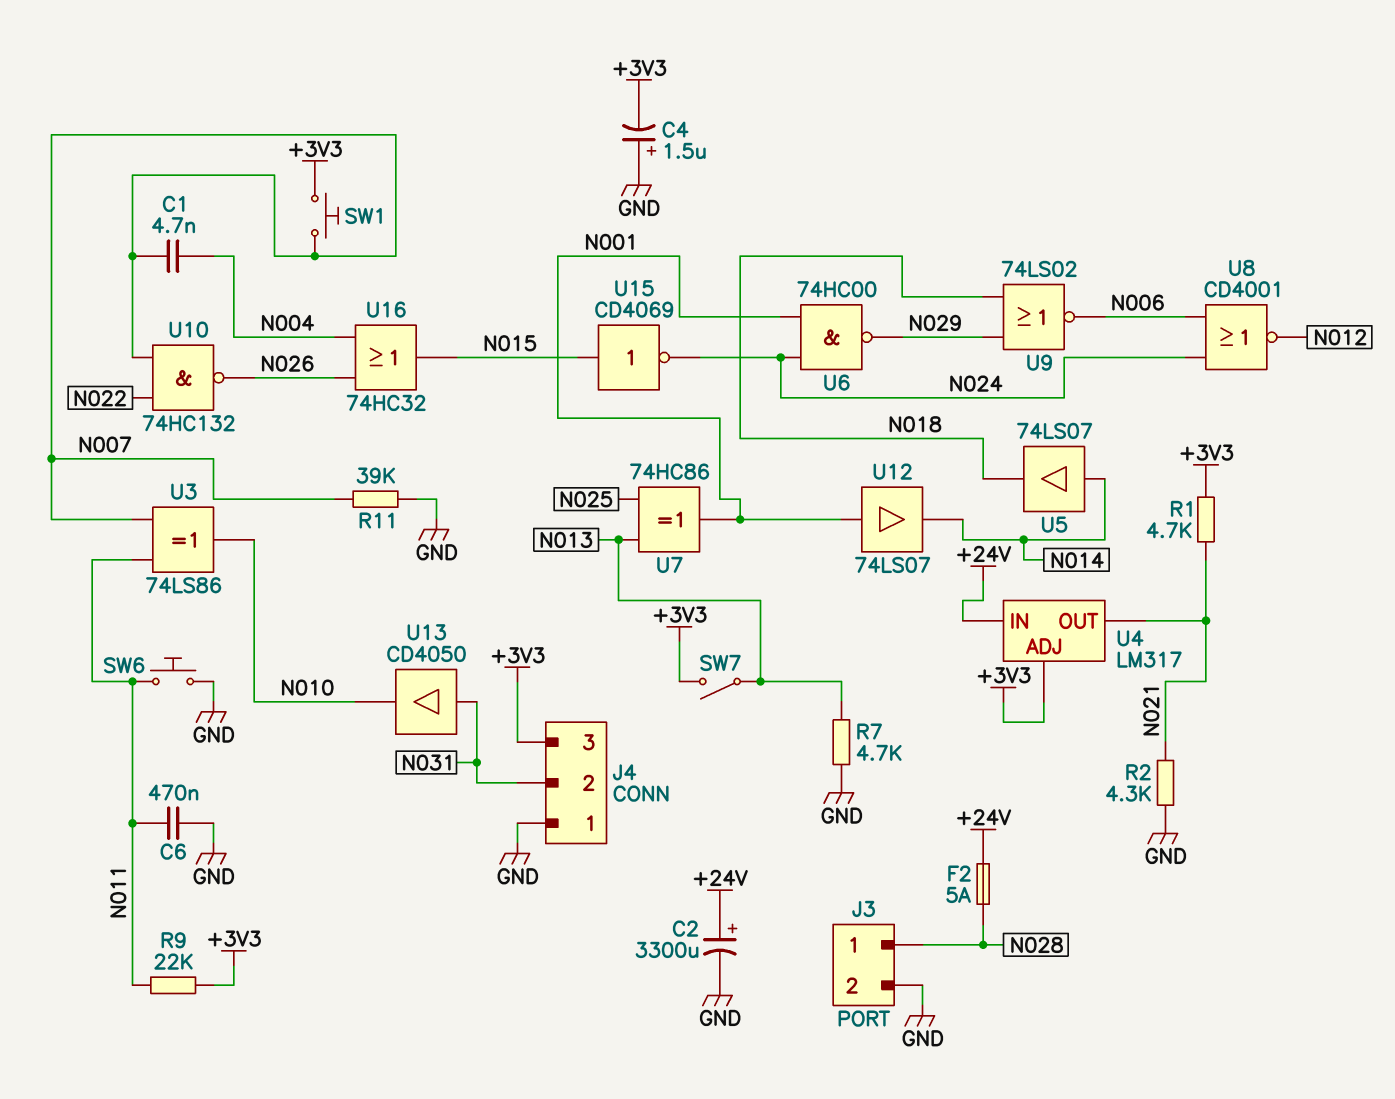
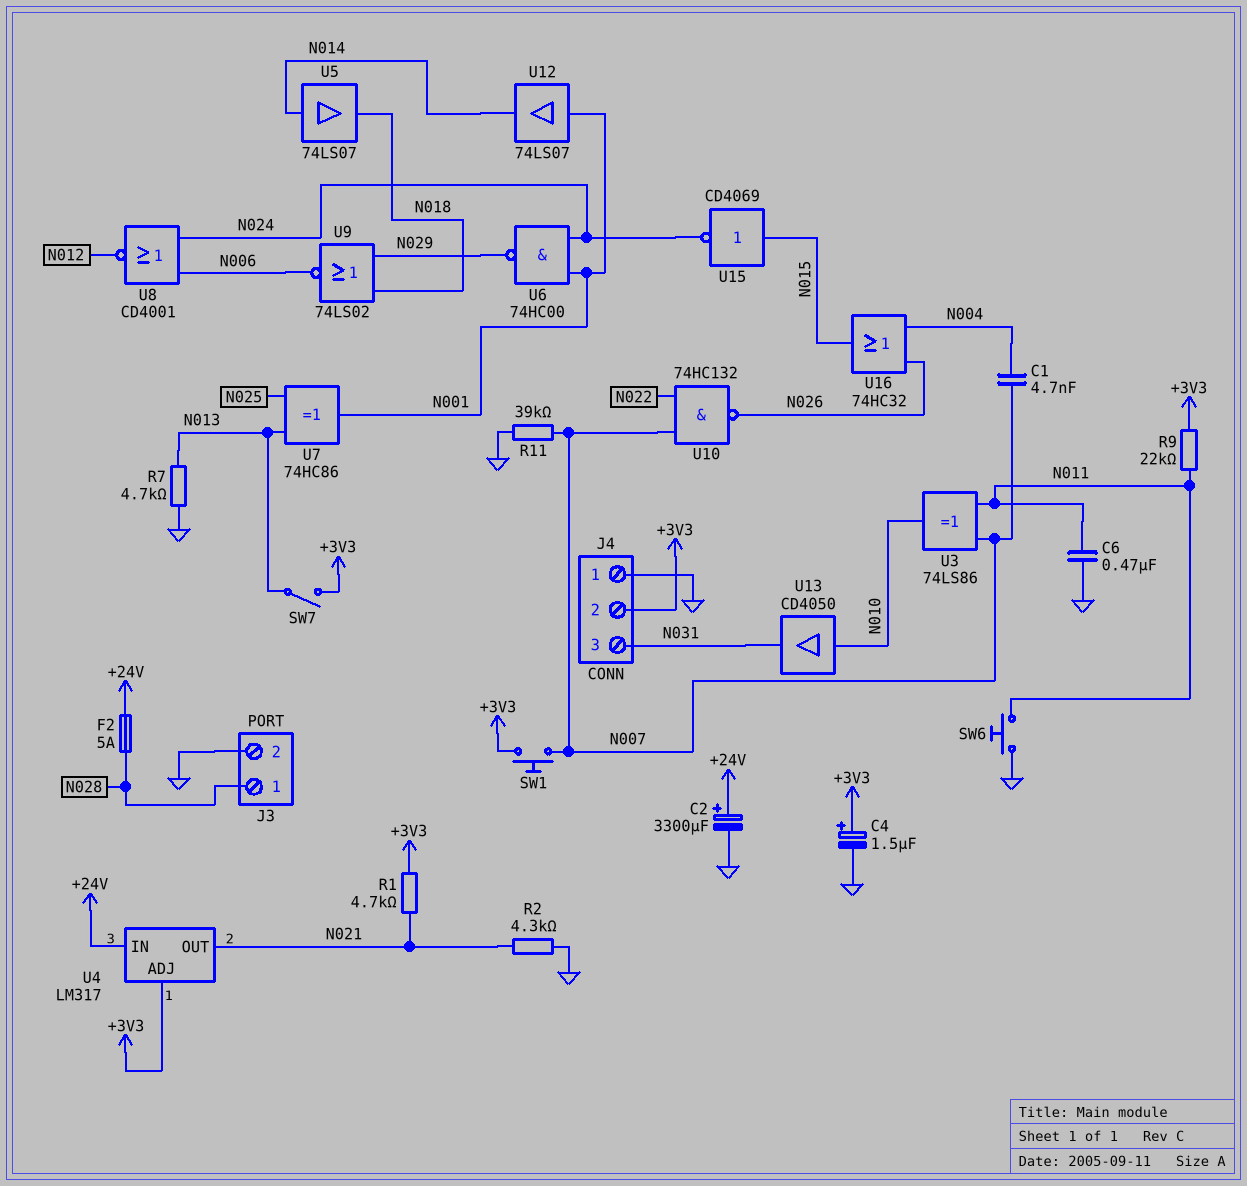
C4: 1.5uF (plus GND, minus +3V3) -> 1.5uF (plus +3V3, minus GND)
J4 pin 2: N031 -> +3V3
J4 pin 3: +3V3 -> N031
U13: buffer CD4050 (in N031, out N010) -> buffer CD4050 (in N010, out N031)

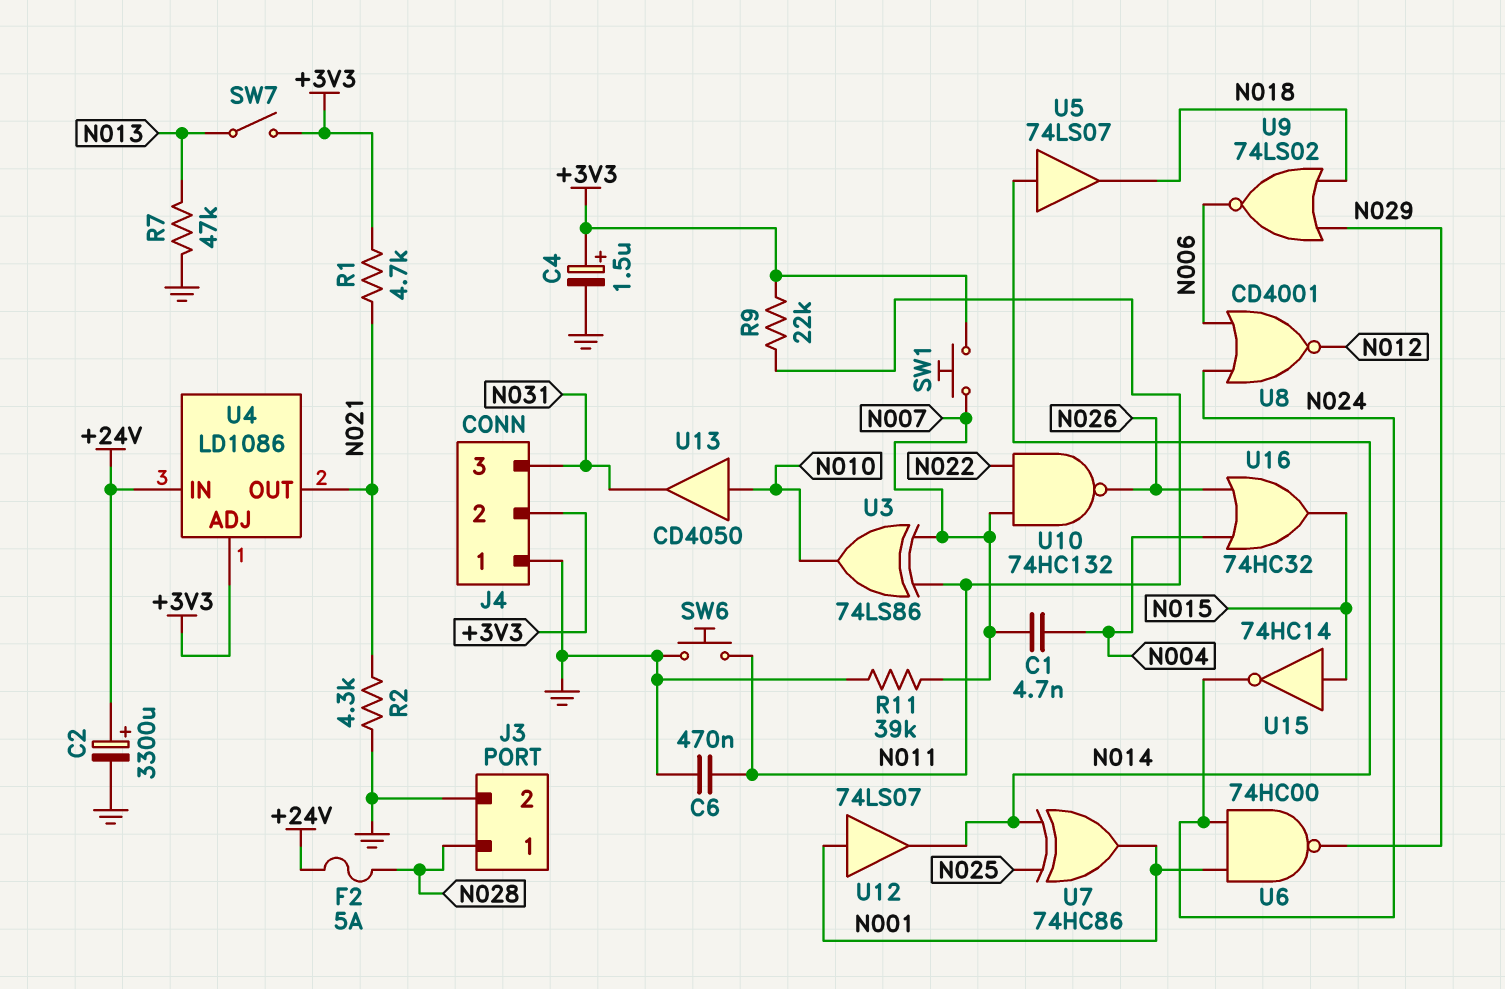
R7: 4.7k (GND, N013) -> 47k (GND, N013)
U4: LM317 -> LD1086
U7: XOR 74HC86 (in N013, in N025, out N001) -> XOR 74HC86 (in N014, in N025, out N001)
U15: NOT CD4069 (in N015, out N024) -> NOT 74HC14 (in N015, out N024)

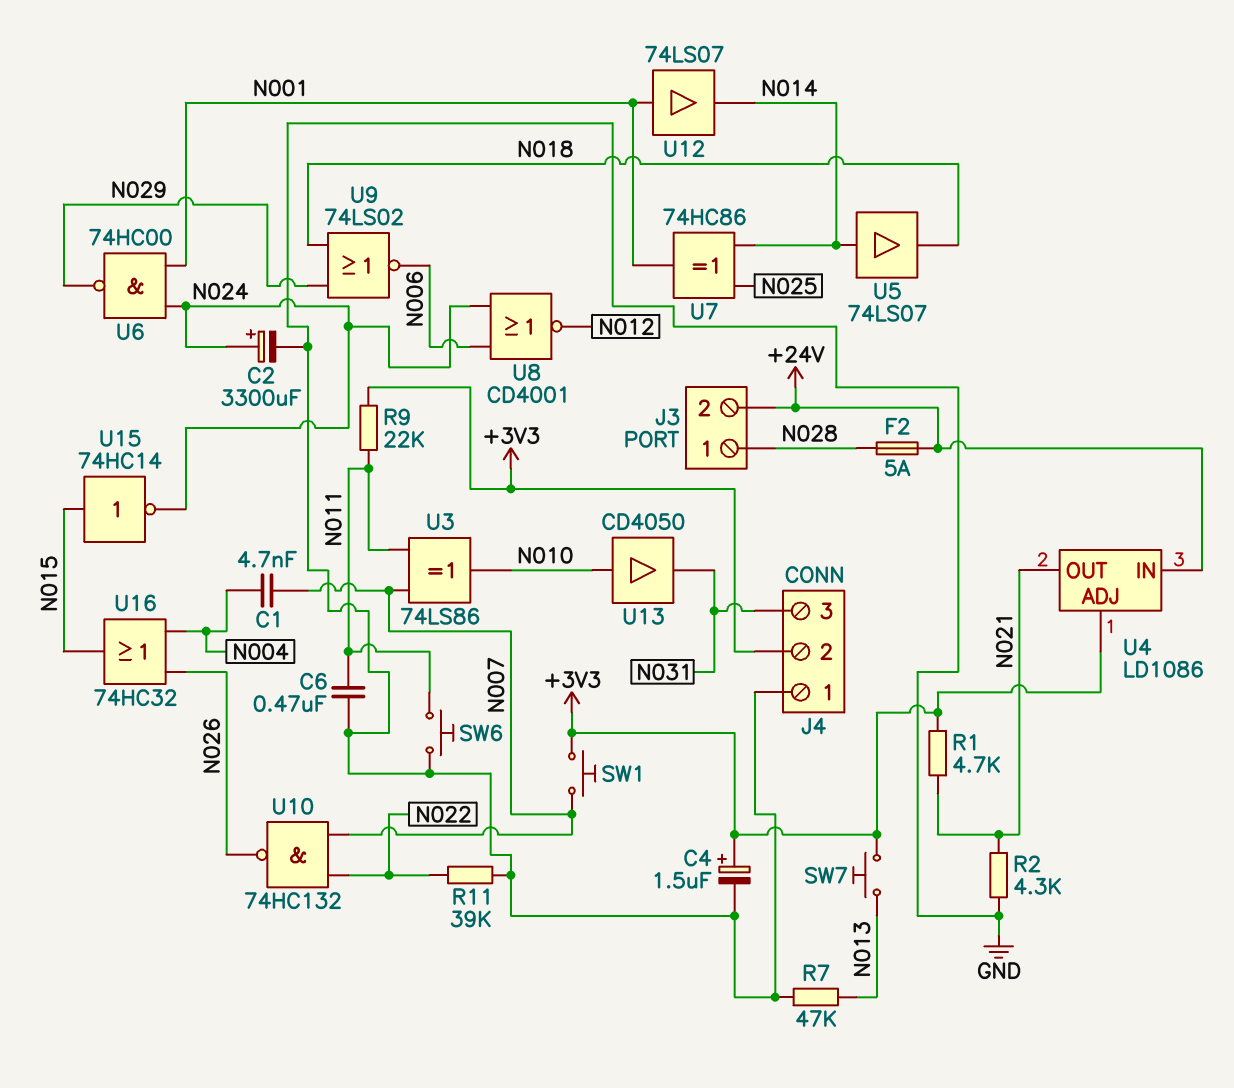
C2: 3300uF (plus +24V, minus GND) -> 3300uF (plus N024, minus GND)
J3 pin 2: GND -> +24V
R11: 39k (GND, N007) -> 39k (GND, N022)
SW7: switch (+3V3, N013) -> button (+3V3, N013)

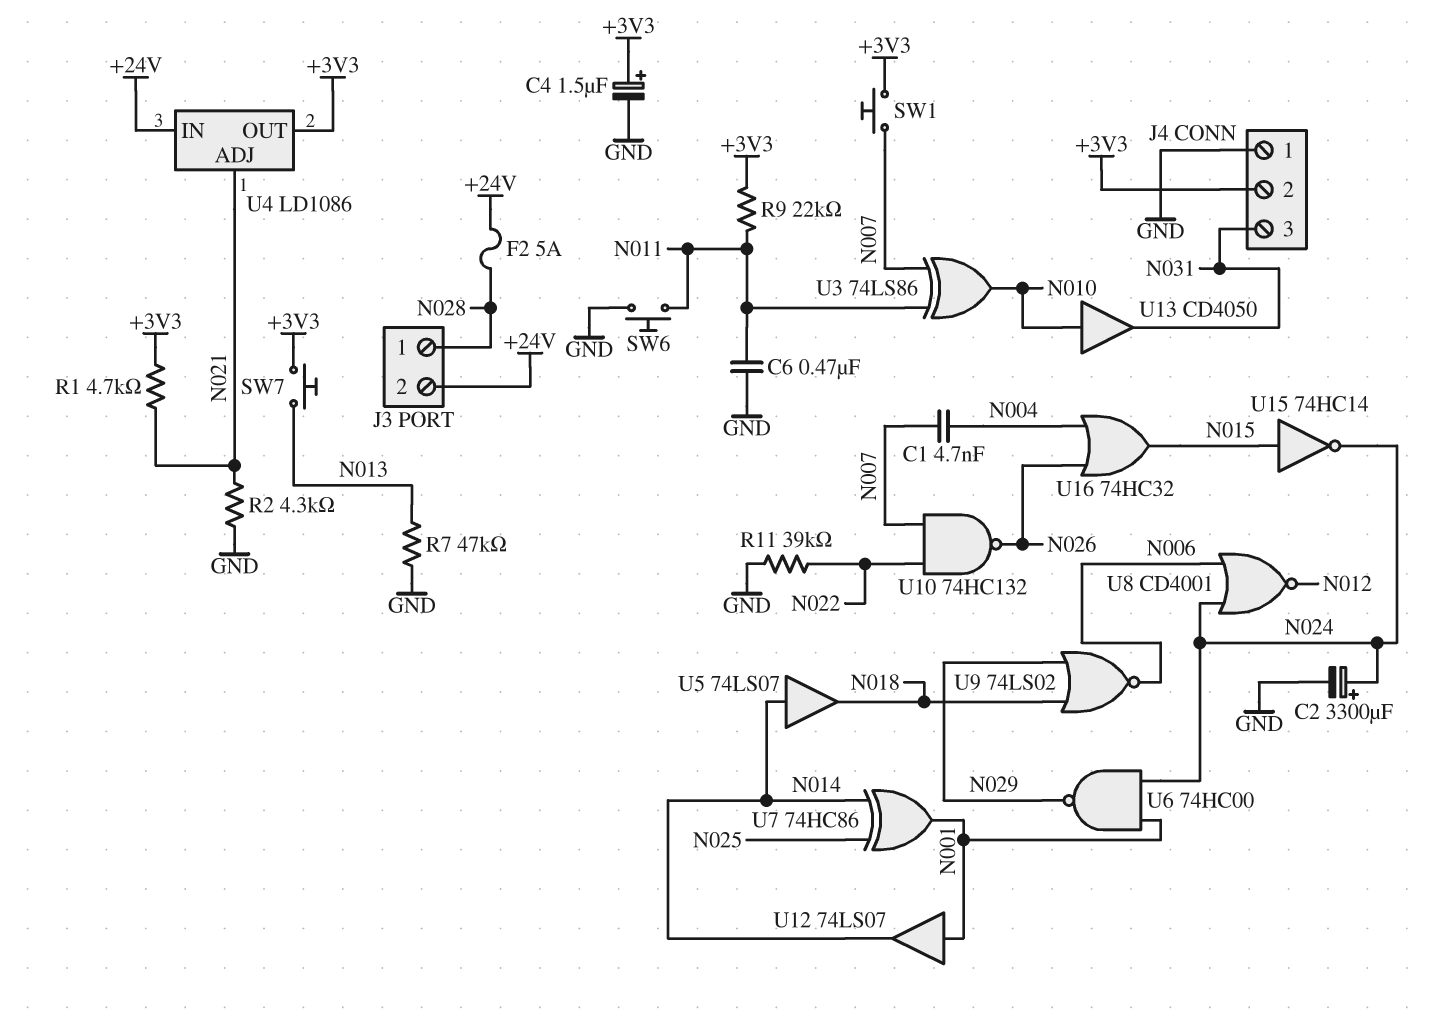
U4 pin ADJ: +3V3 -> N021
U4 pin OUT: N021 -> +3V3

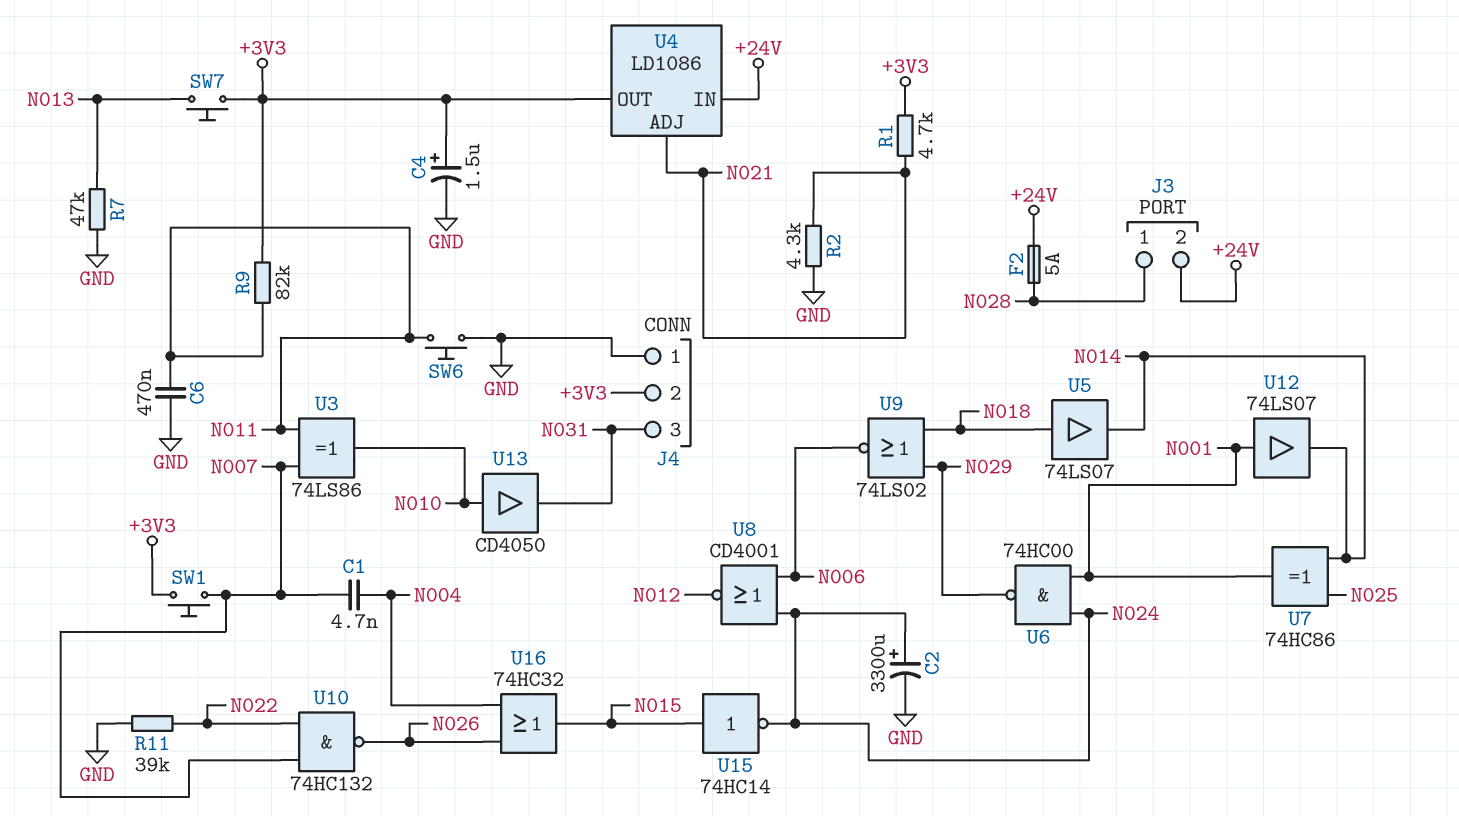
R9: 22k (+3V3, N011) -> 82k (+3V3, N011)
U5: buffer 74LS07 (in N014, out N018) -> buffer 74LS07 (in N018, out N014)

